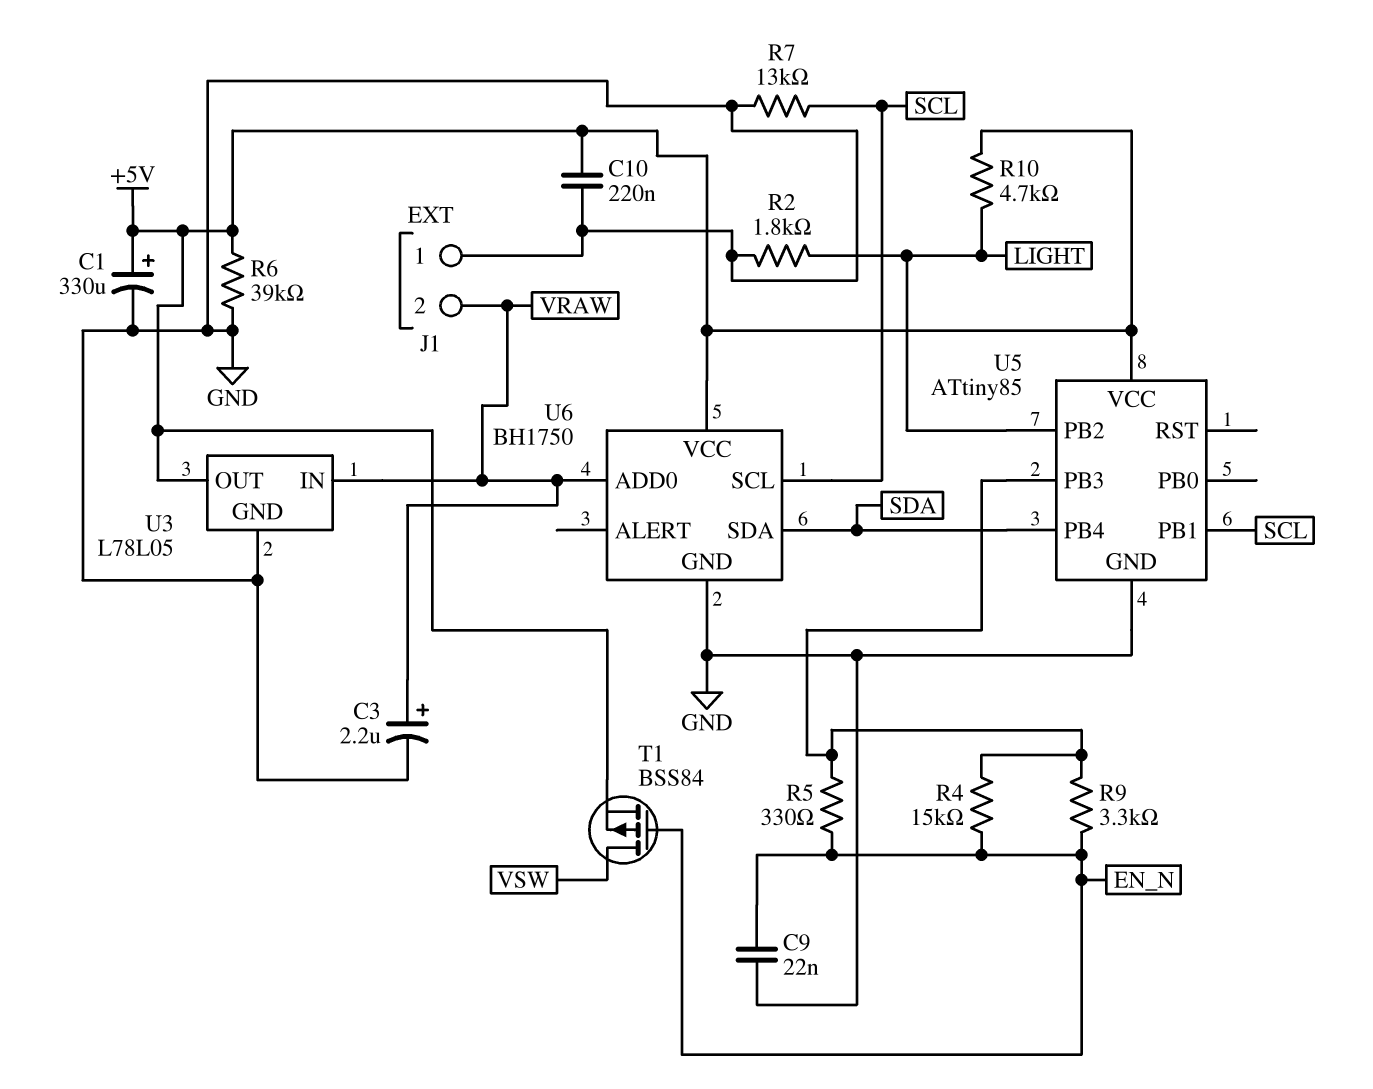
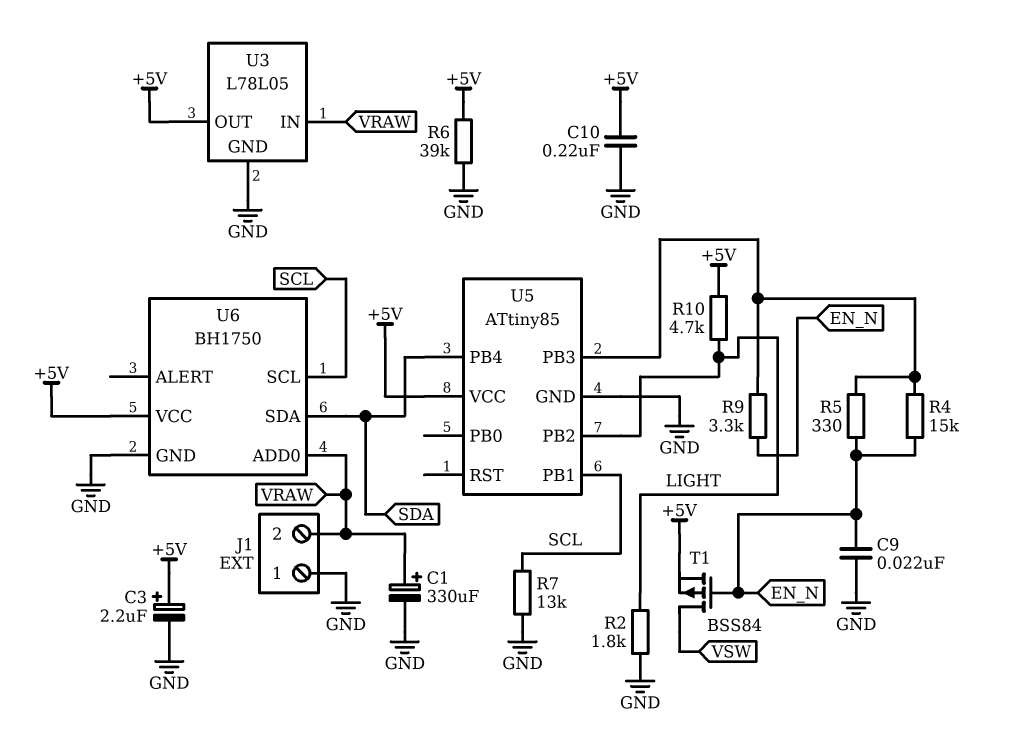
C1: 330uF (plus +5V, minus GND) -> 330uF (plus VRAW, minus GND)
C3: 2.2uF (plus VRAW, minus GND) -> 2.2uF (plus +5V, minus GND)

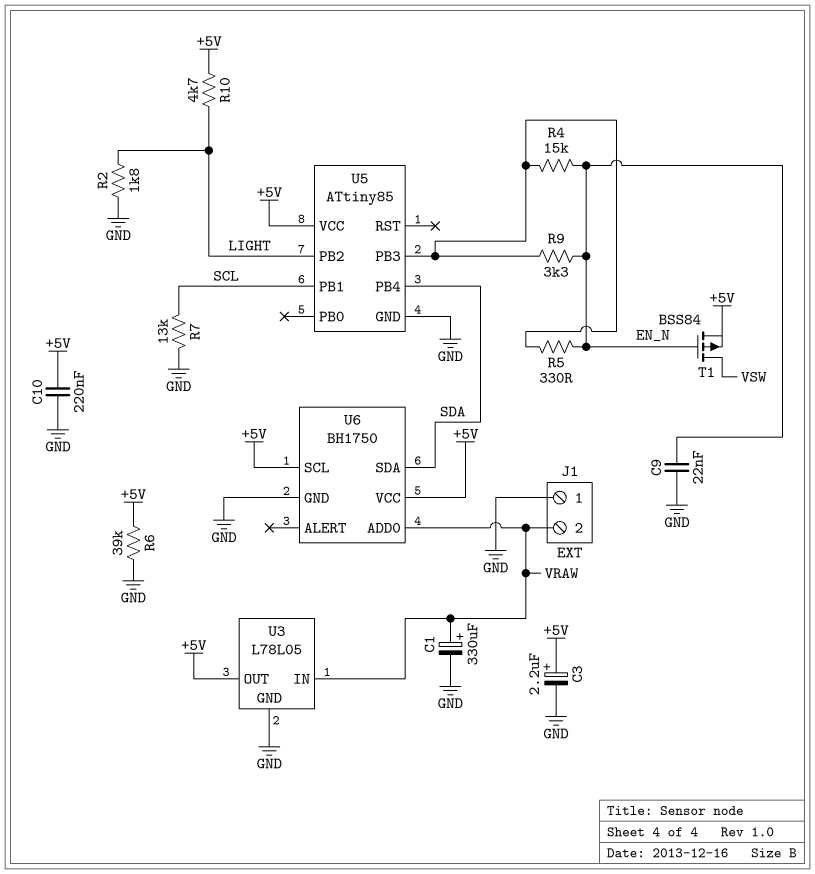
U6 pin SCL: SCL -> +5V

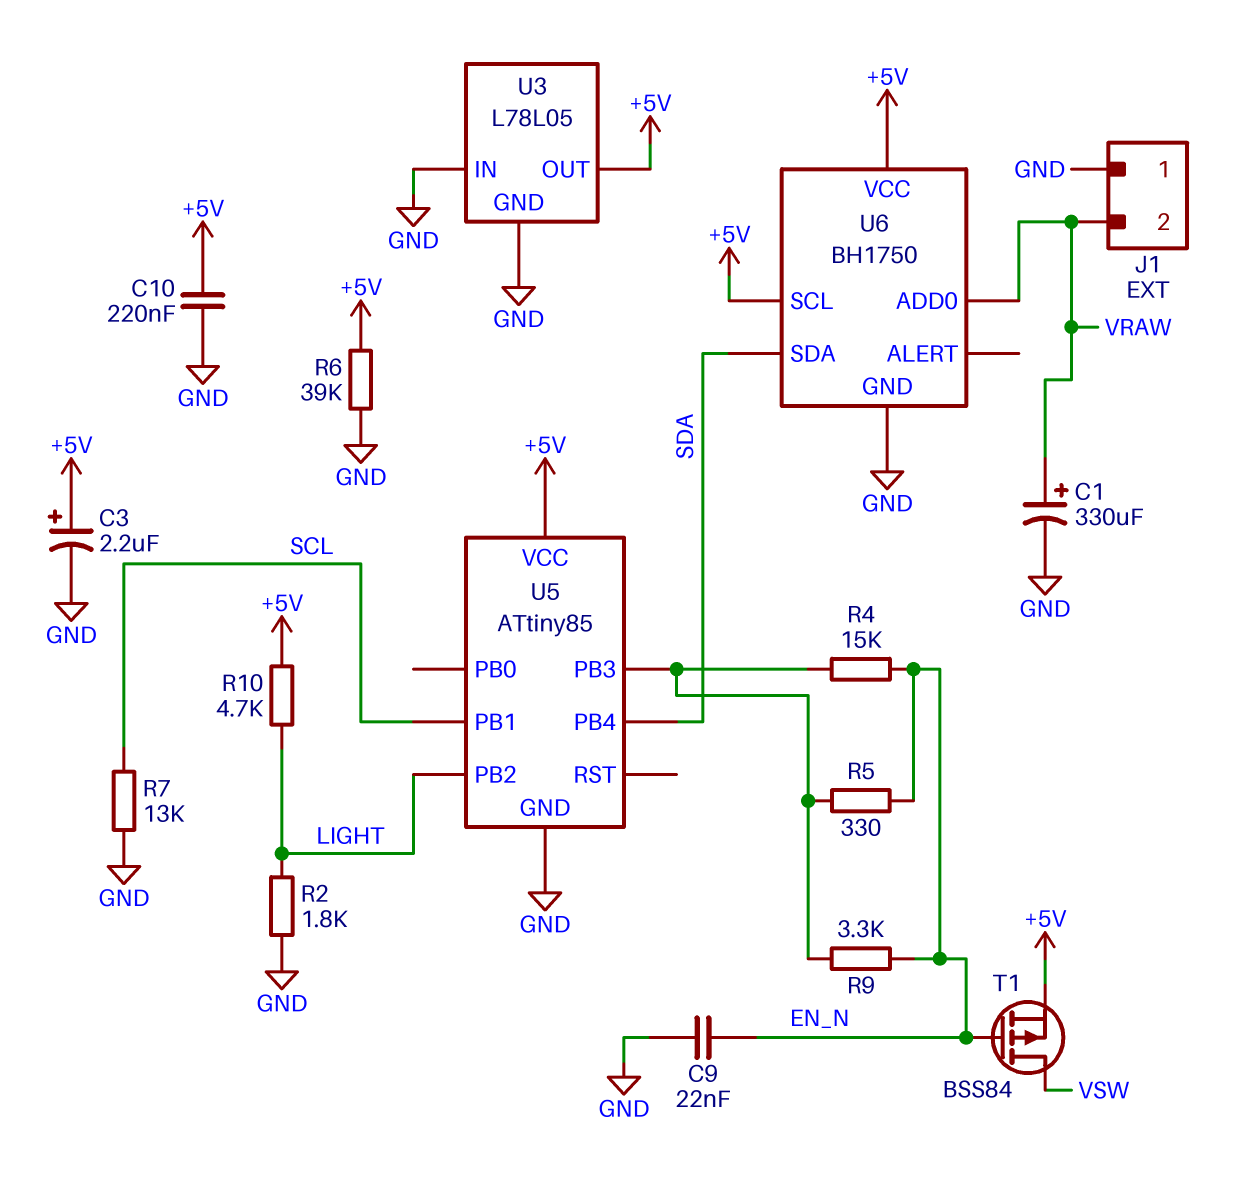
U3 pin IN: VRAW -> GND

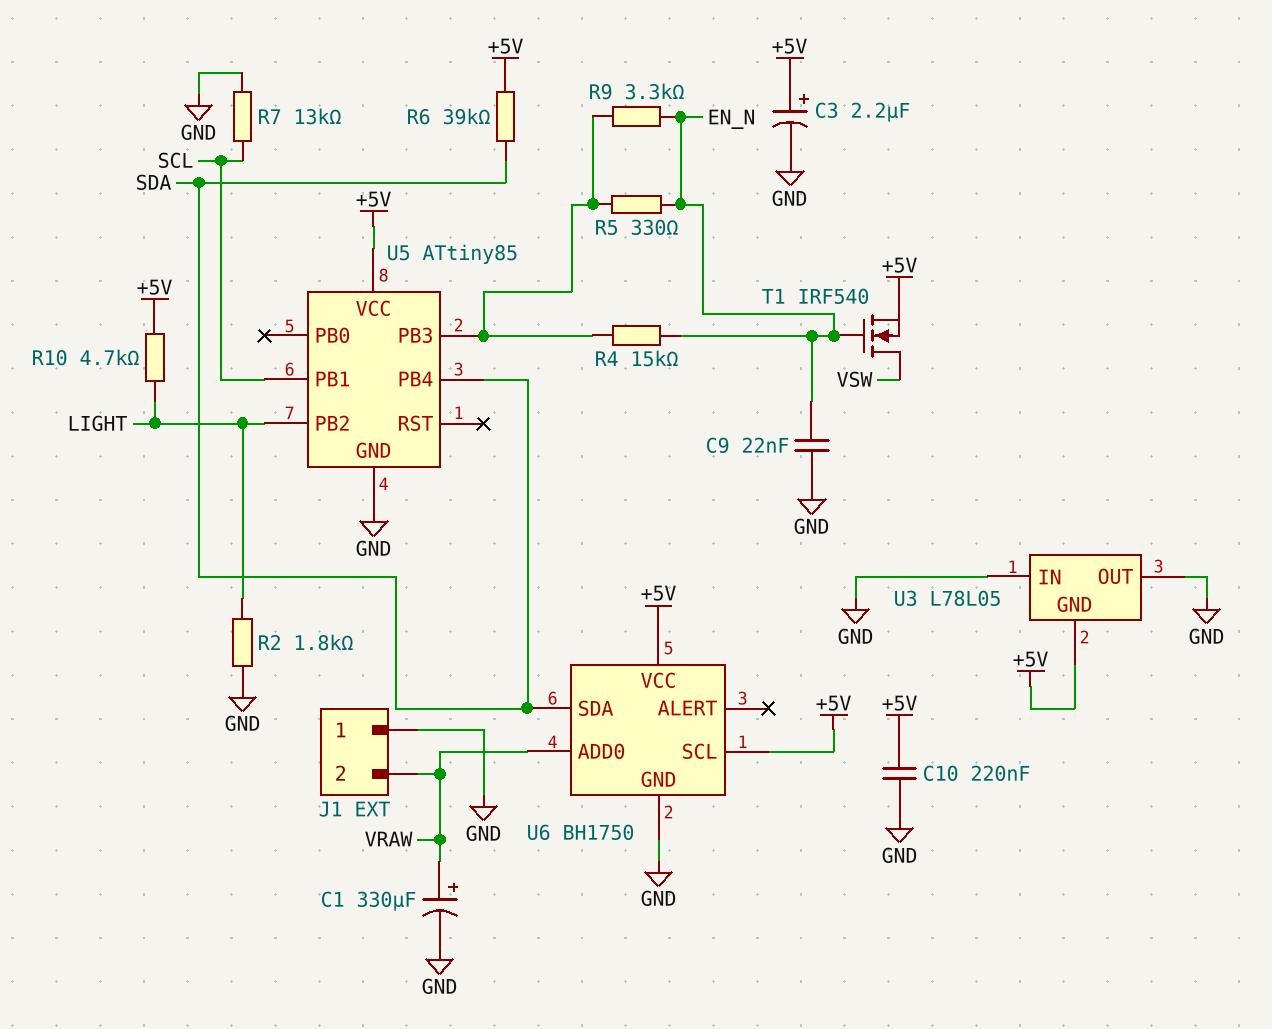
R6: 39k (+5V, GND) -> 39k (+5V, SDA)
T1: PMOS BSS84 (G EN_N, D VSW, S +5V) -> NMOS IRF540 (G EN_N, D VSW, S +5V)
U3 pin GND: GND -> +5V
U3 pin OUT: +5V -> GND

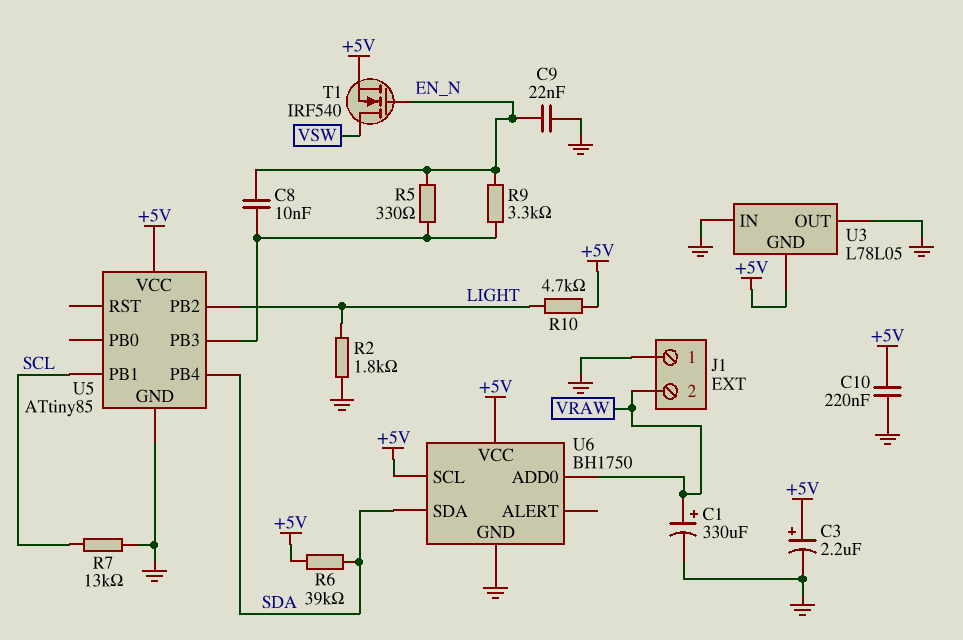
C8: none -> 10nF (EN_N, U5/PB3)
R4: 15k (EN_N, U5/PB3) -> none

